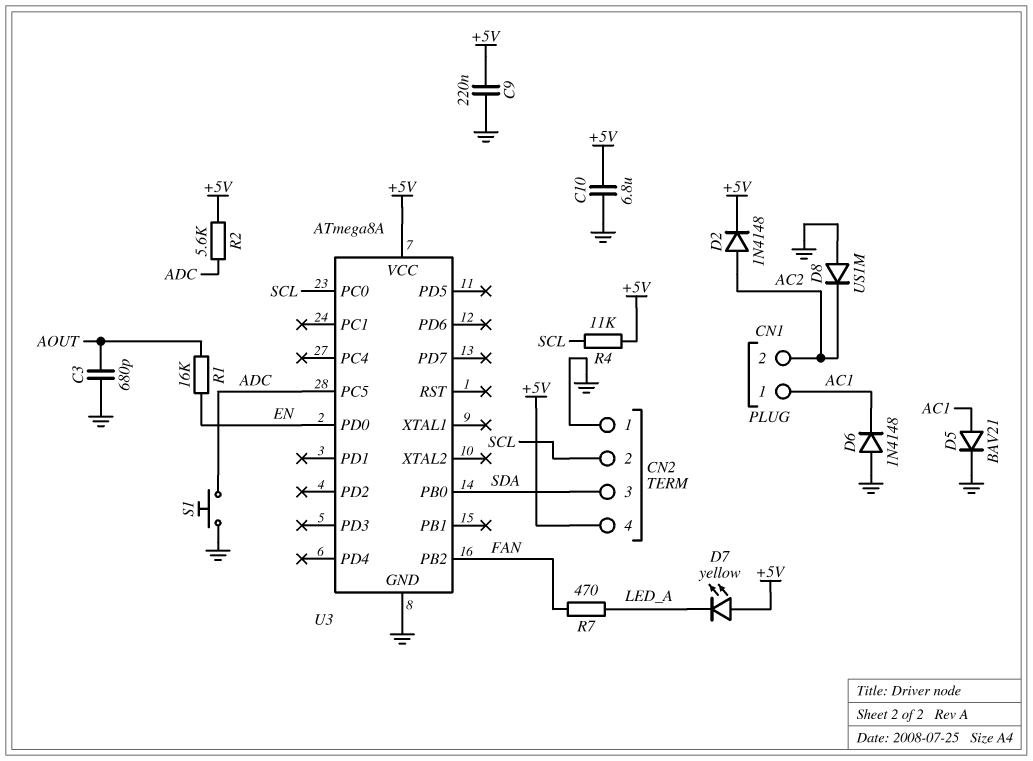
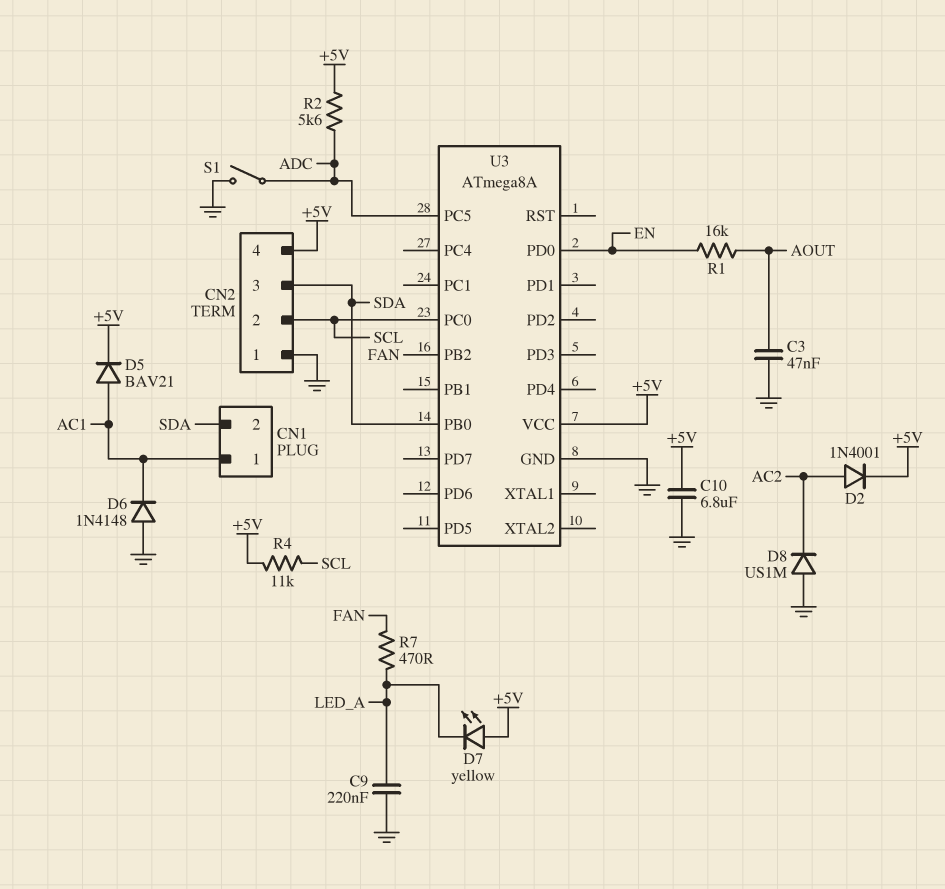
C3: 680pF (AOUT, GND) -> 47nF (AOUT, GND)
C9: 220nF (+5V, GND) -> 220nF (GND, LED_A)
CN1 pin 2: AC2 -> SDA
D2: diode 1N4148 (A AC2, K +5V) -> diode 1N4001 (A AC2, K +5V)
D5: diode BAV21 (A AC1, K GND) -> diode BAV21 (A AC1, K +5V)
S1: button (ADC, GND) -> switch (ADC, GND)

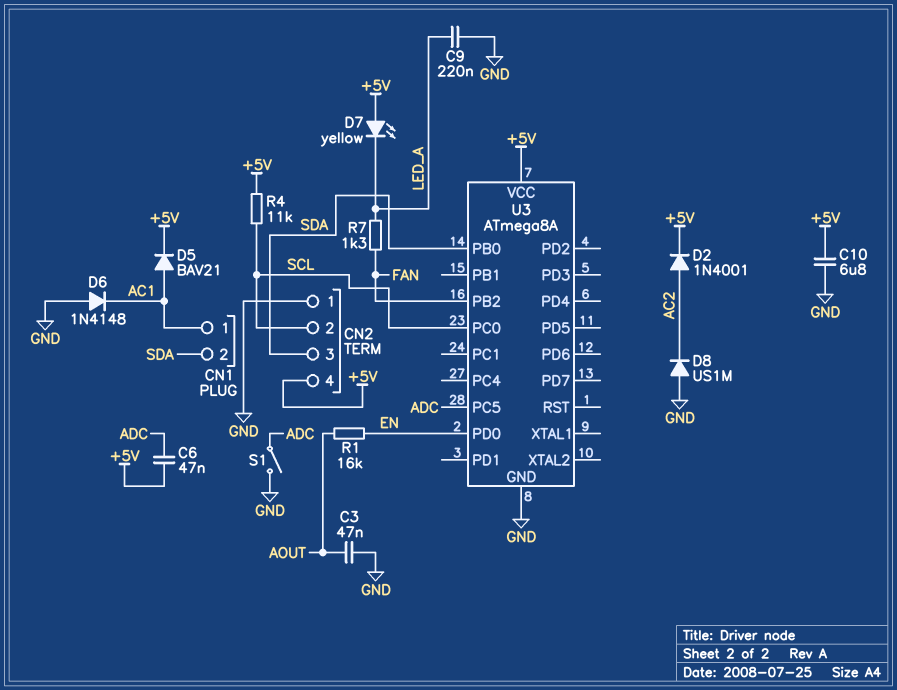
C6: none -> 47nF (+5V, ADC)
R2: 5.6k (+5V, ADC) -> none
R7: 470 (FAN, LED_A) -> 1.3k (FAN, LED_A)

